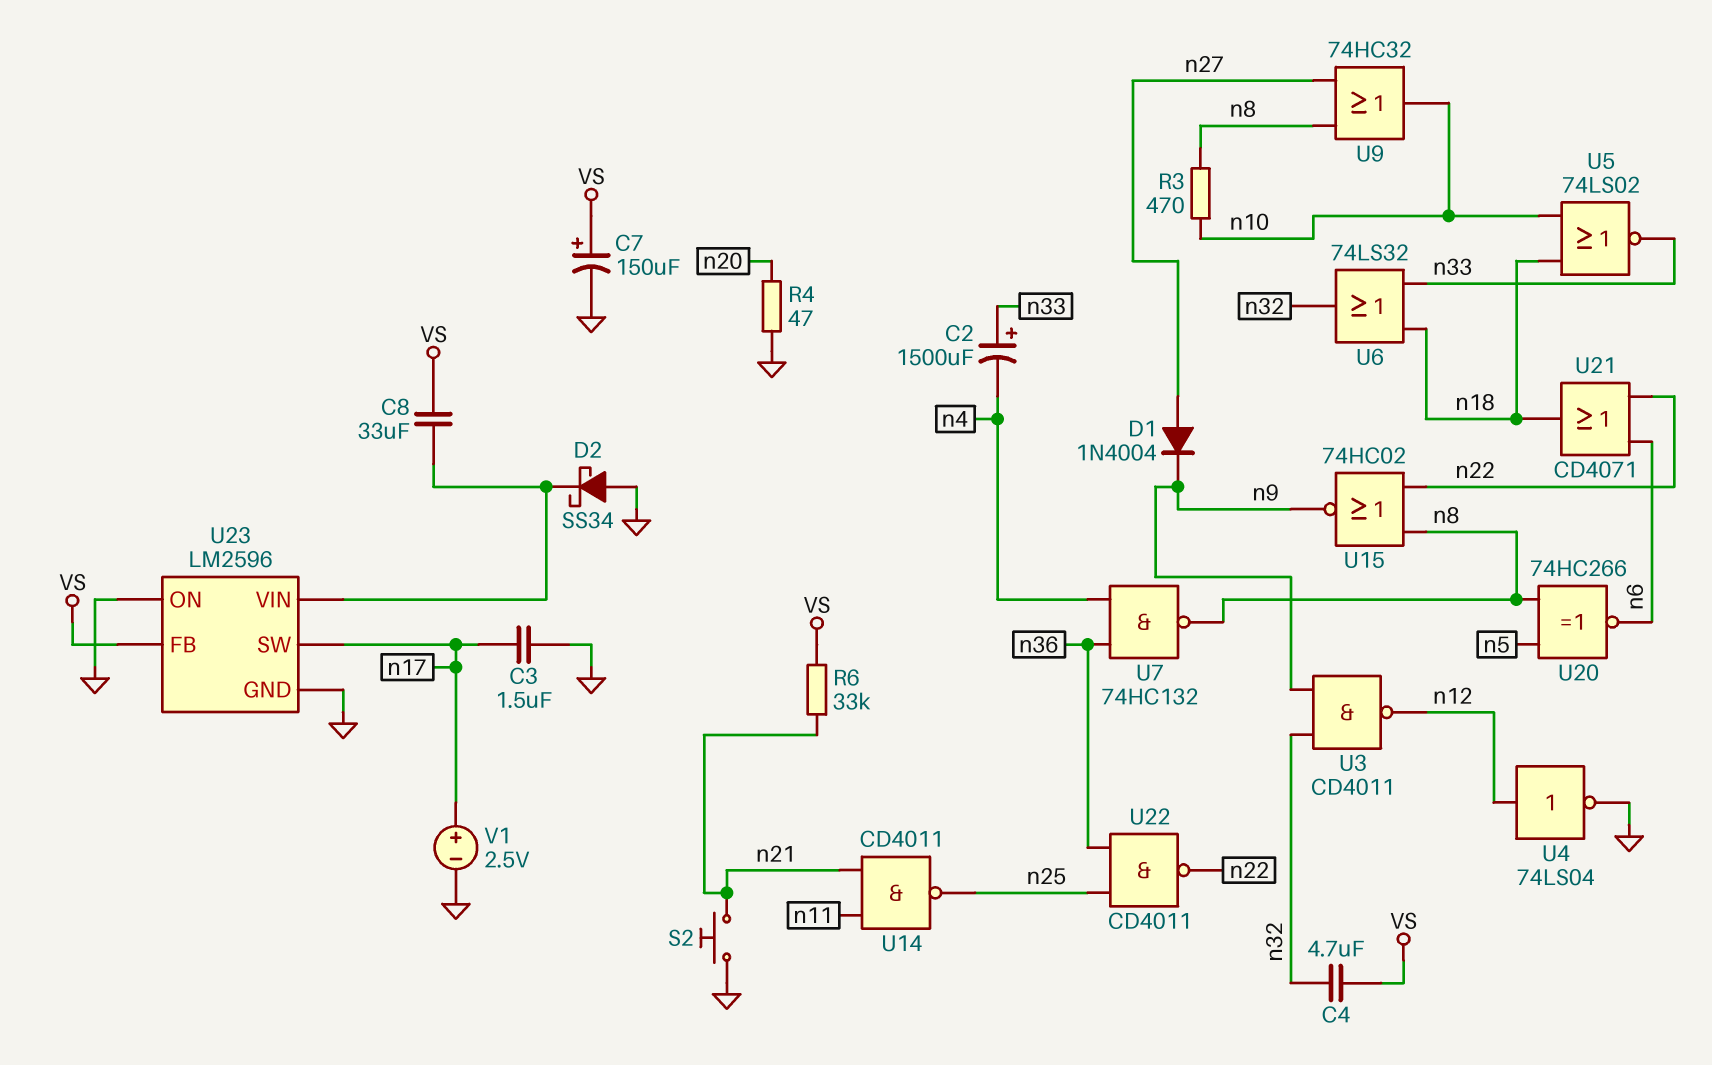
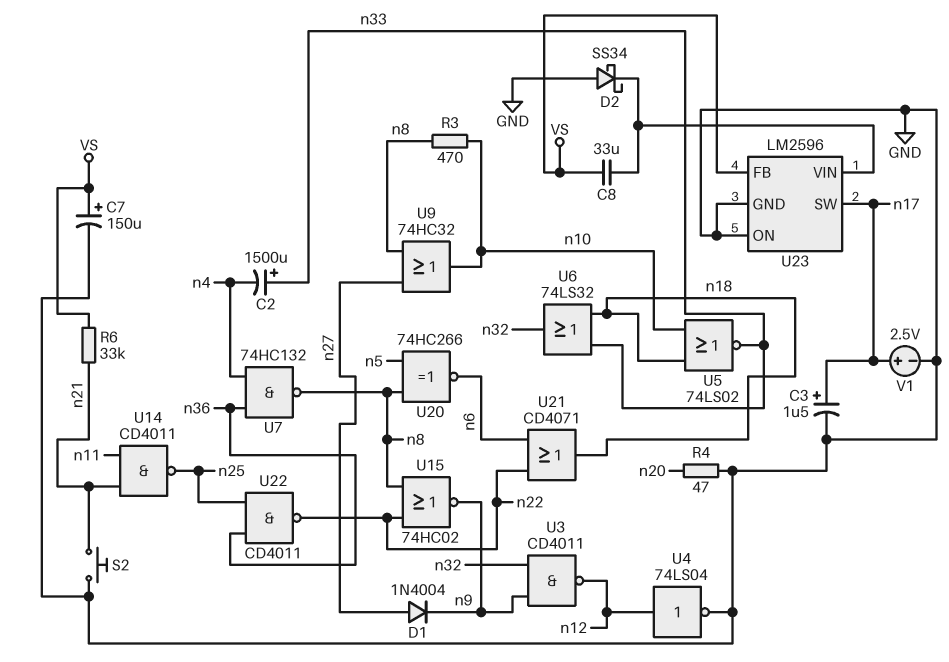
C3: 1.5uF (GND, n17) -> 1.5uF (plus n17, minus GND)
C4: 4.7uF (VS, n32) -> none

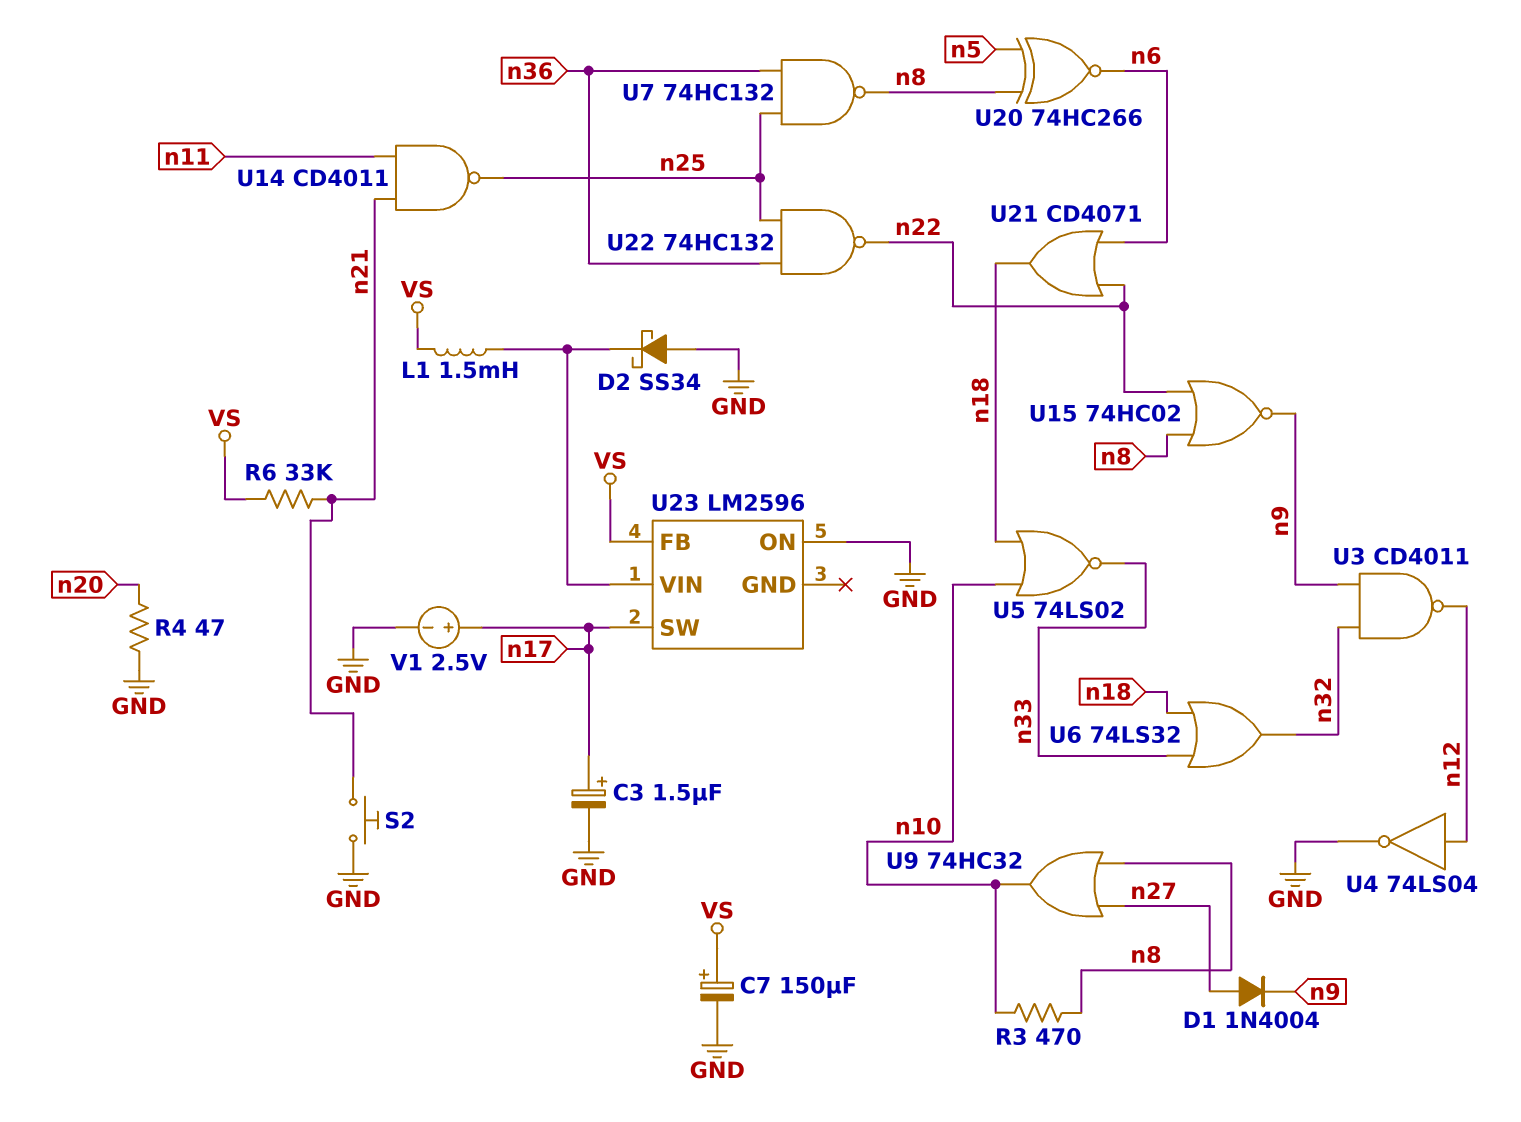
C2: 1500uF (plus n33, minus n4) -> none
C8: 33uF (U23/VIN, VS) -> none
L1: none -> 1.5mH (U23/VIN, VS)
U7: NAND 74HC132 (in n4, in n36, out n8) -> NAND 74HC132 (in n25, in n36, out n8)
U22: NAND CD4011 (in n25, in n36, out n22) -> NAND 74HC132 (in n25, in n36, out n22)
U23 pin GND: GND -> none

